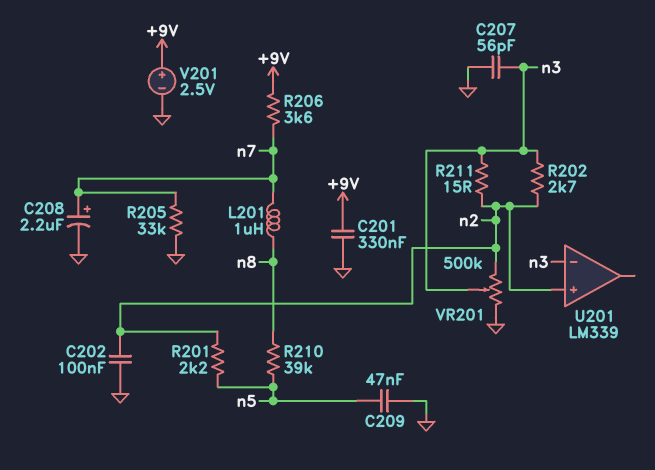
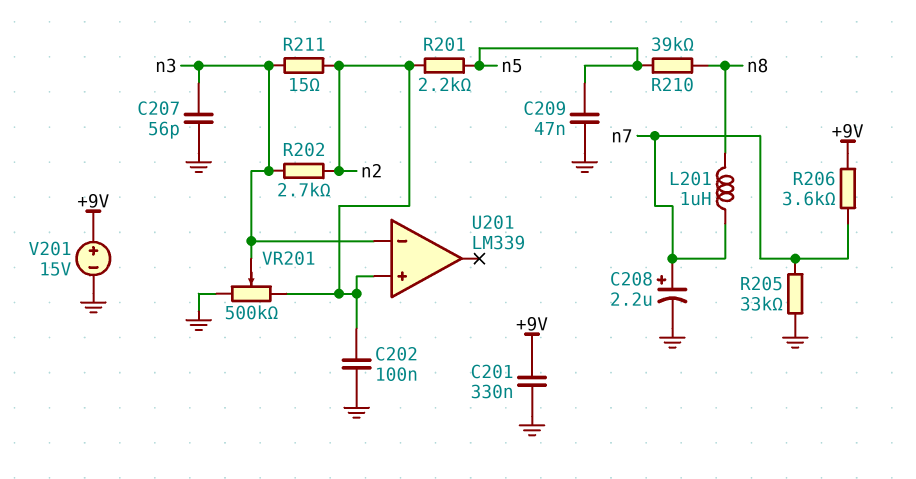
V201: 2.5V (plus +9V, minus GND) -> 15V (plus +9V, minus GND)

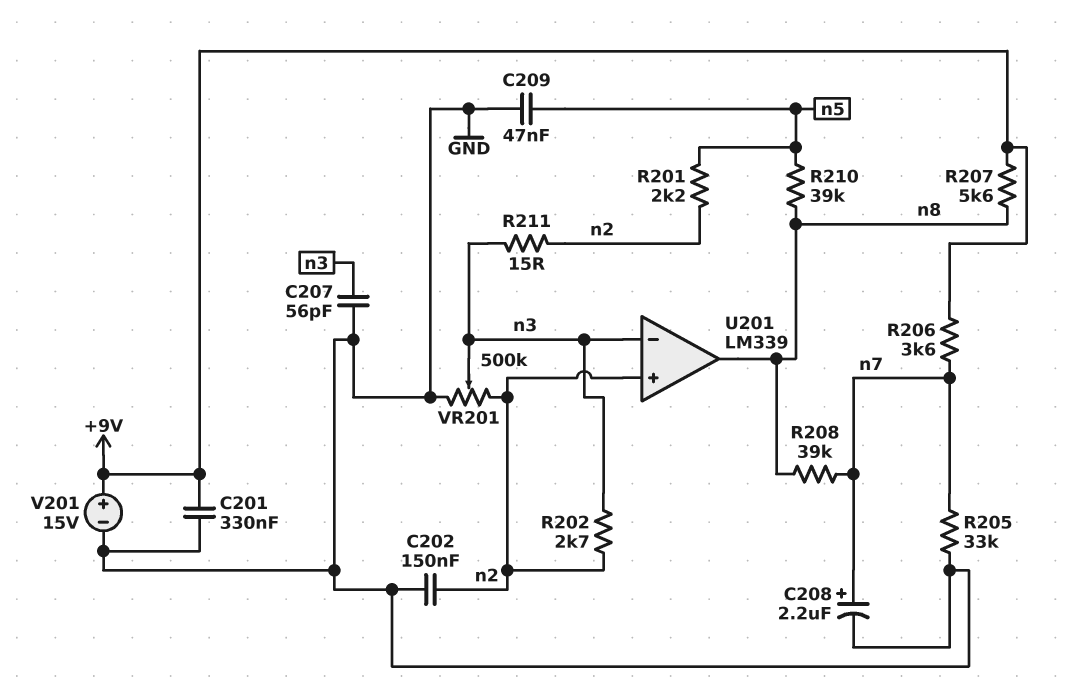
C202: 100nF (GND, n2) -> 150nF (GND, n2)
L201: 1uH (n7, n8) -> none
R207: none -> 5.6k (+9V, n8)
R208: none -> 39k (n7, n8)
U201 pin out: none -> n8

